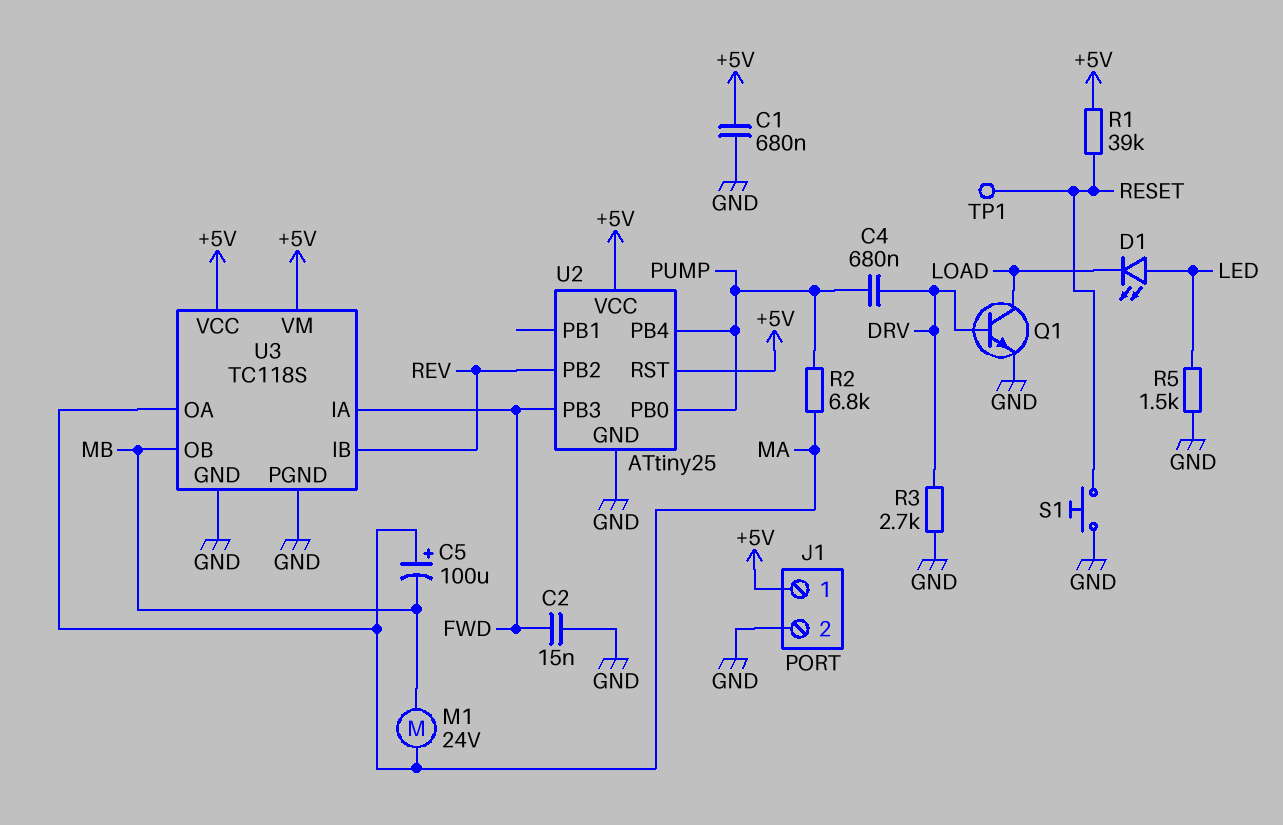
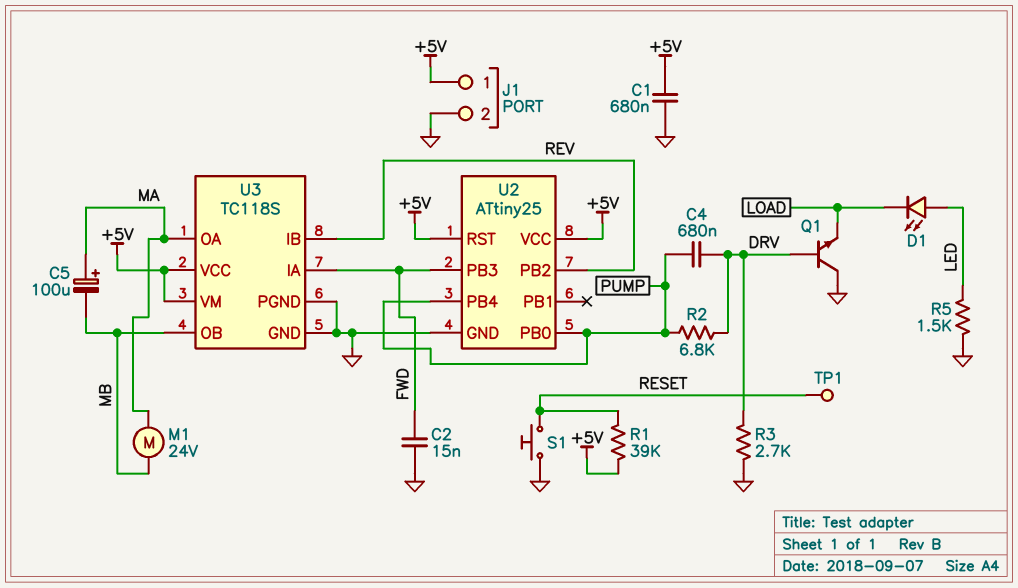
Q1: NPN (B DRV, C LOAD, E GND) -> NPN (B DRV, C GND, E LOAD)
R2: 6.8k (MA, PUMP) -> 6.8k (DRV, PUMP)

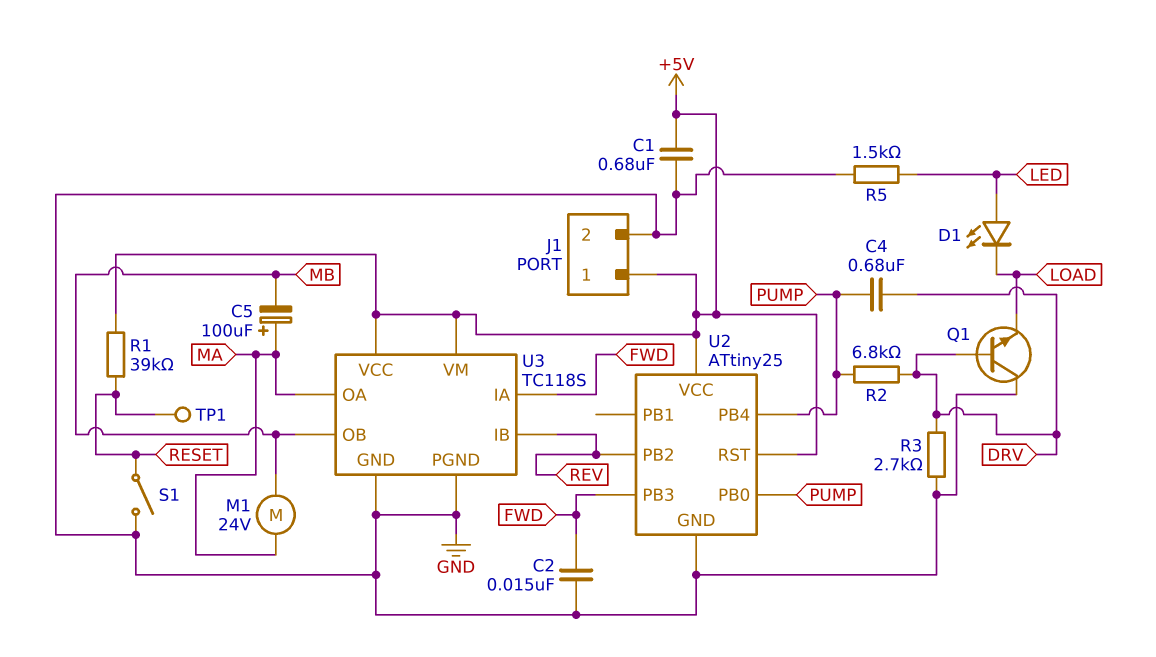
S1: button (GND, RESET) -> switch (GND, RESET)

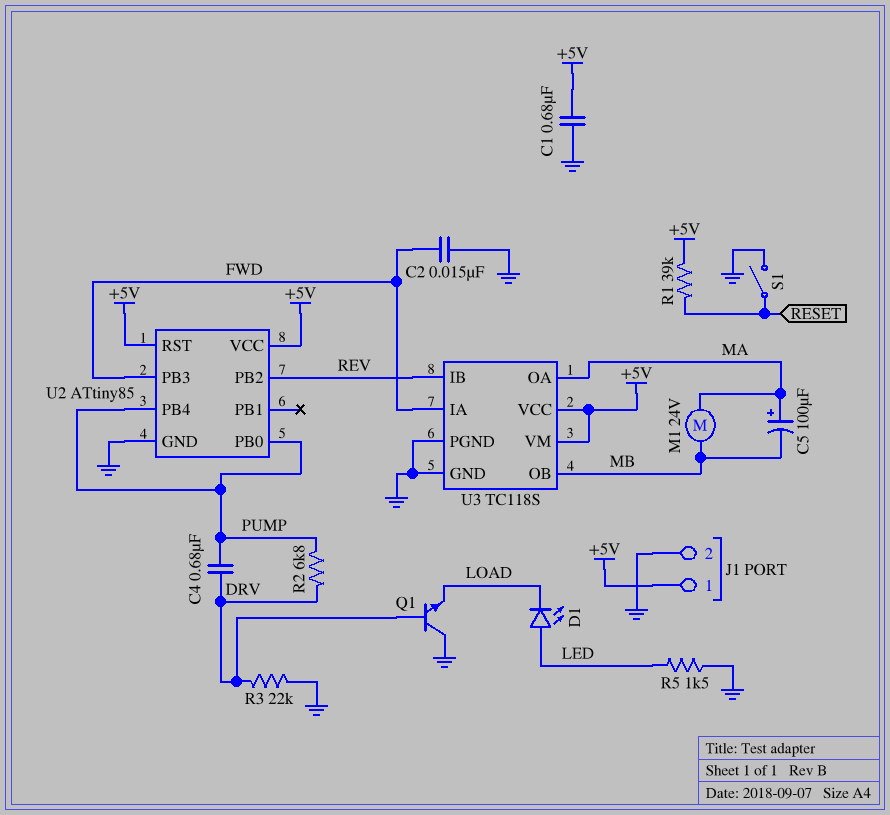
R3: 2.7k (DRV, GND) -> 22k (DRV, GND)
TP1: test point (RESET) -> none
U2: ATtiny25 -> ATtiny85

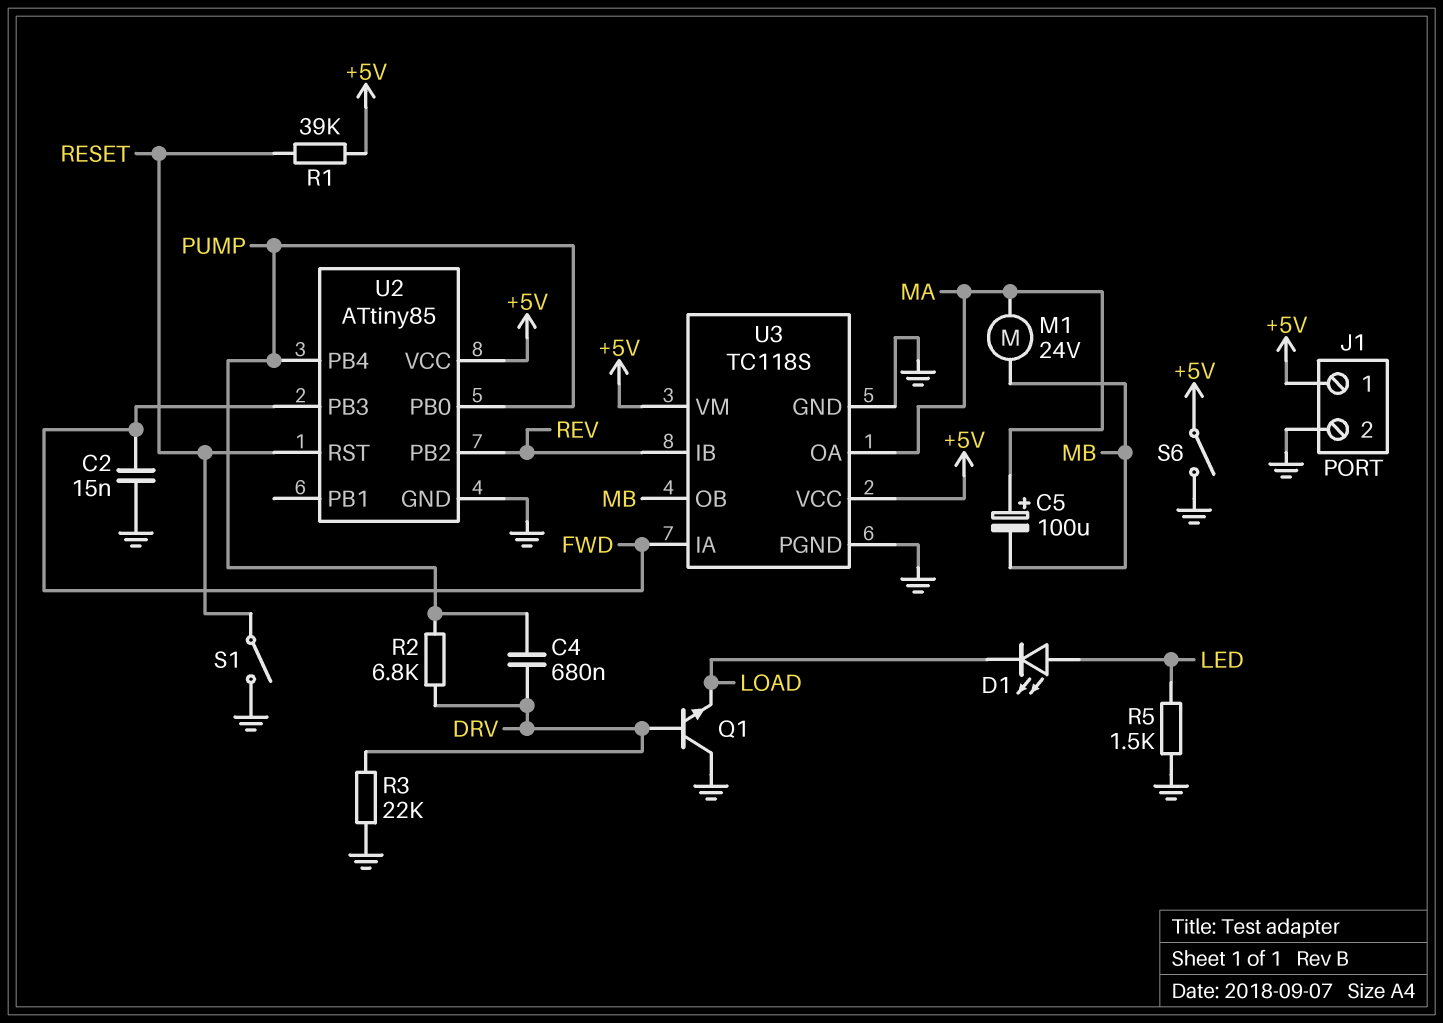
C1: 680nF (+5V, GND) -> none
S6: none -> switch (+5V, GND)
U2 pin RST: +5V -> RESET

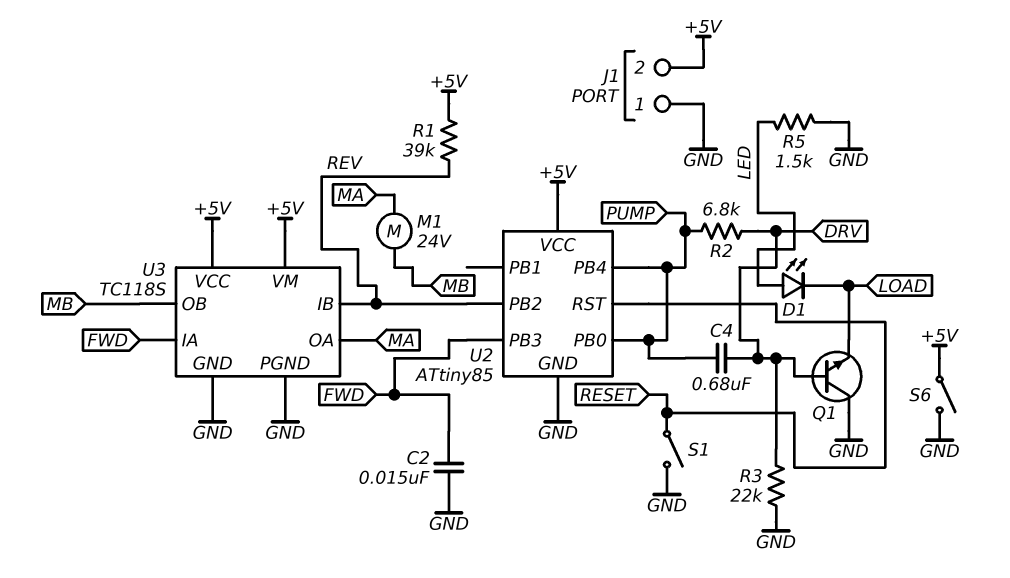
C5: 100uF (plus MA, minus MB) -> none
J1 pin 1: +5V -> GND
J1 pin 2: GND -> +5V
R1: 39k (+5V, RESET) -> 39k (+5V, REV)

